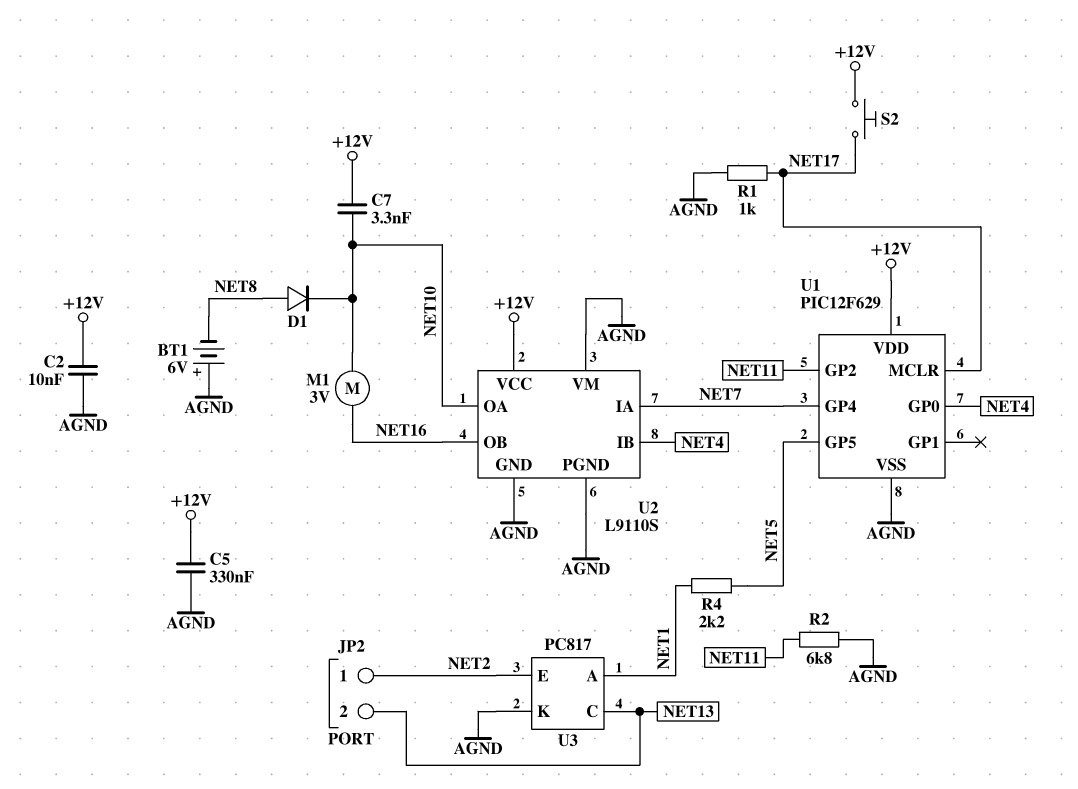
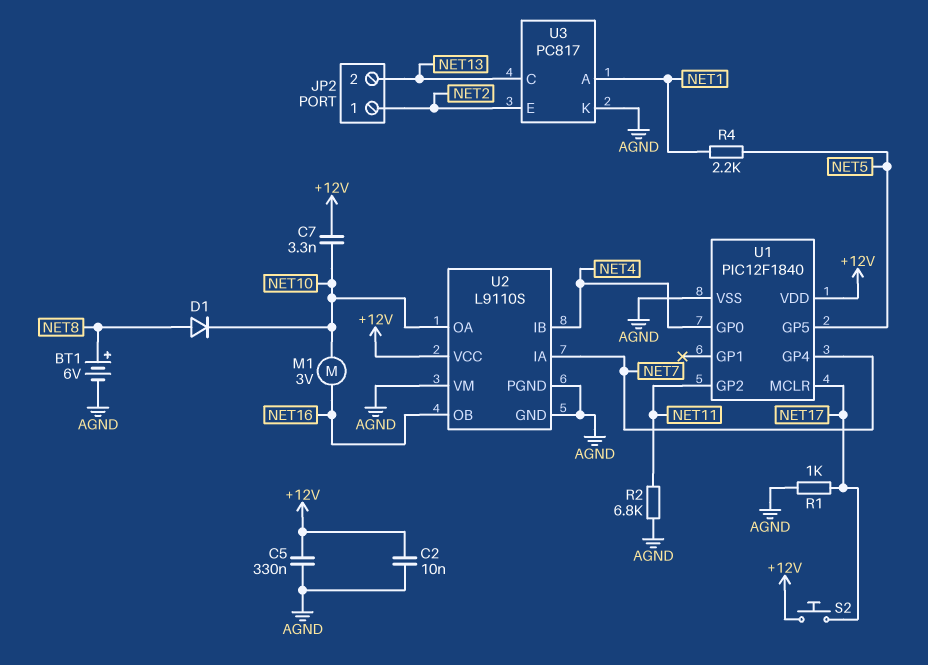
BT1: 6V (plus AGND, minus NET8) -> 6V (plus NET8, minus AGND)
U1: PIC12F629 -> PIC12F1840

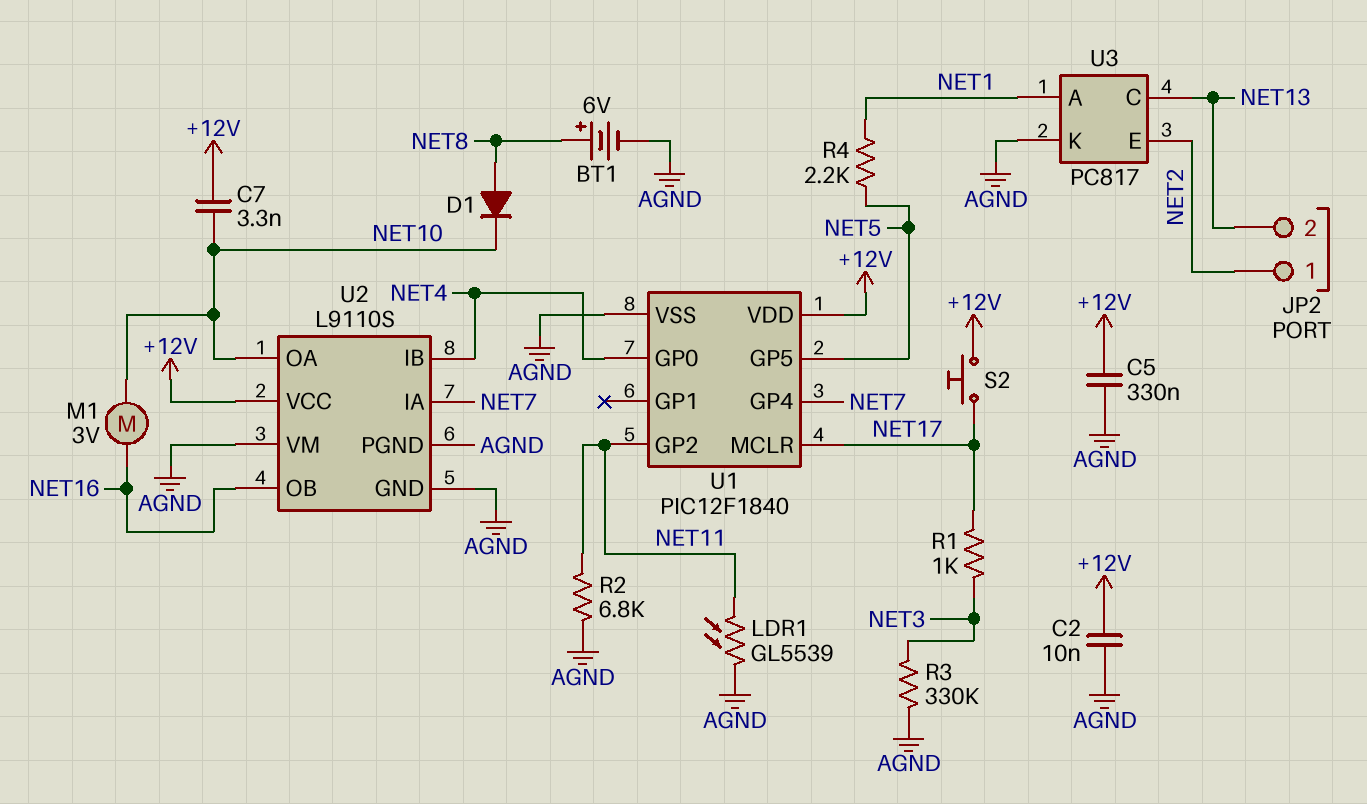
LDR1: none -> GL5539 (AGND, NET11)
R1: 1k (AGND, NET17) -> 1k (NET3, NET17)
R3: none -> 330k (AGND, NET3)

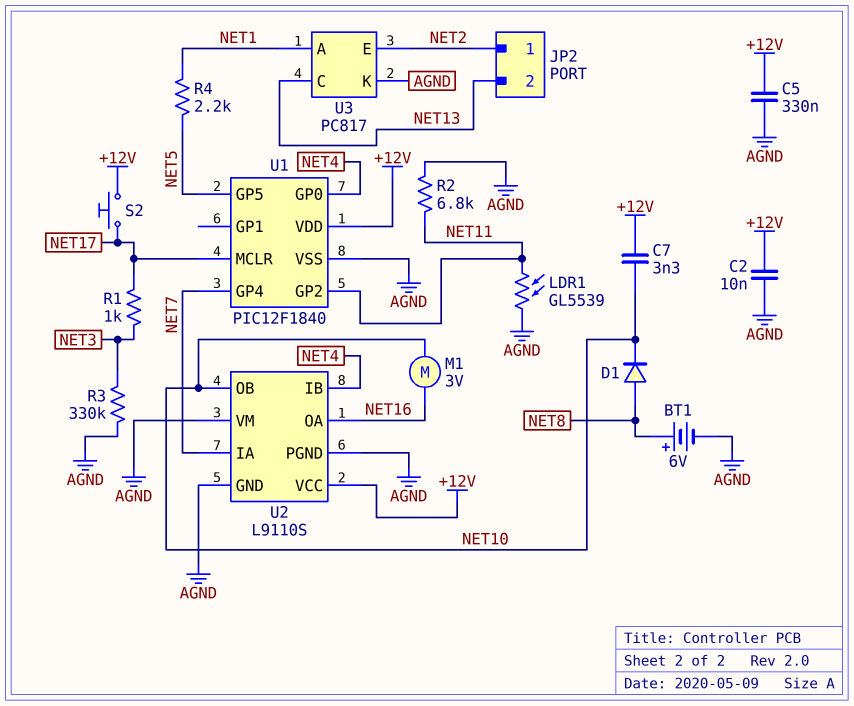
U2 pin OA: NET10 -> NET16
U2 pin OB: NET16 -> NET10

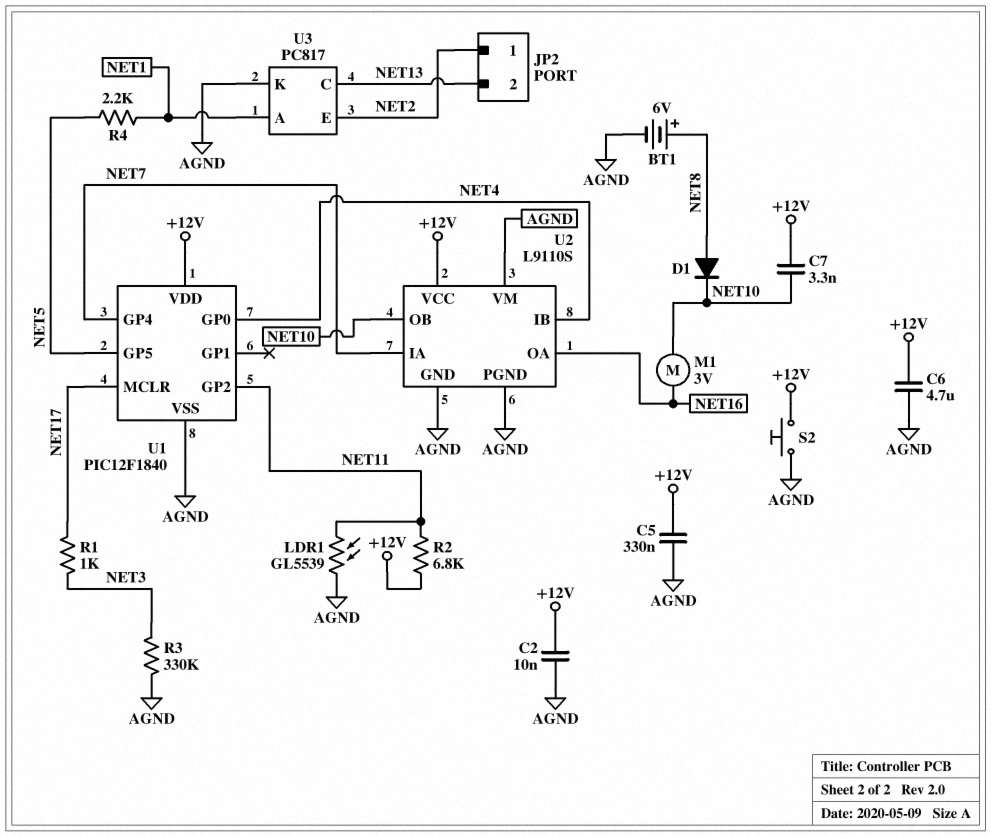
C6: none -> 4.7uF (+12V, AGND)
R2: 6.8k (AGND, NET11) -> 6.8k (+12V, NET11)
S2: button (+12V, NET17) -> button (+12V, AGND)

